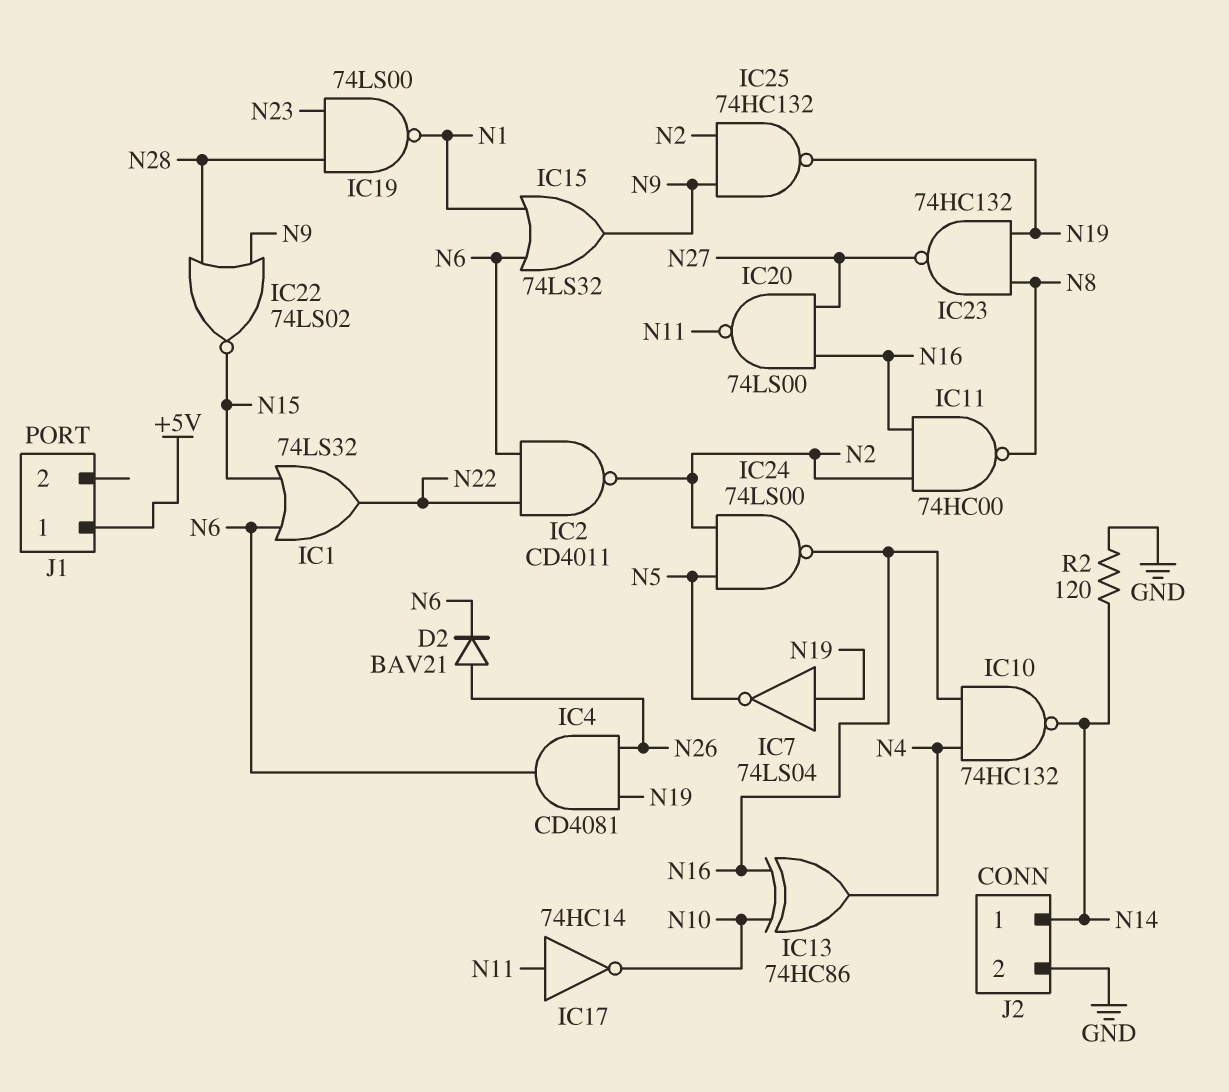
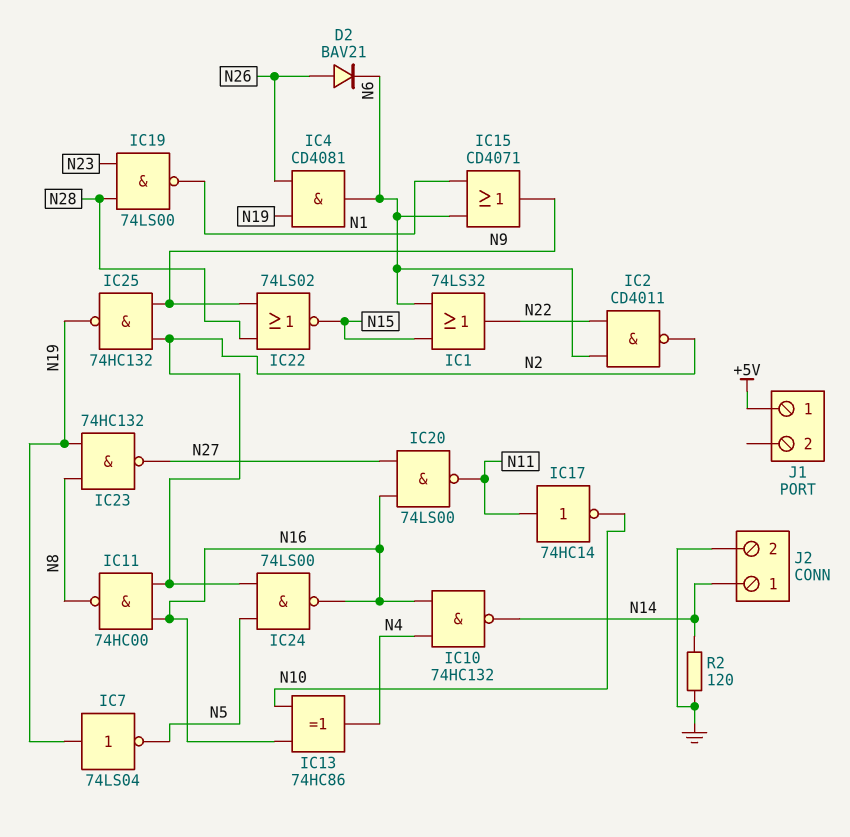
IC15: OR 74LS32 (in N1, in N6, out N9) -> OR CD4071 (in N1, in N6, out N9)

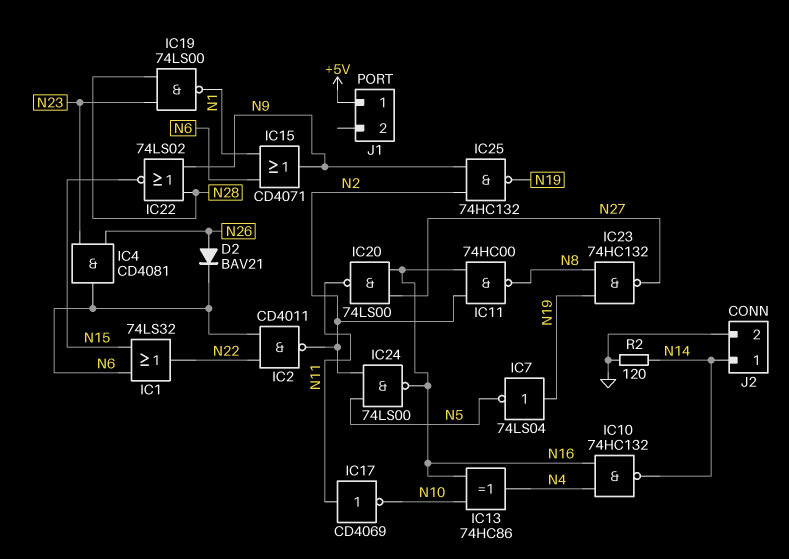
IC4: AND CD4081 (in N19, in N26, out N6) -> AND CD4081 (in N23, in N26, out N6)
IC17: NOT 74HC14 (in N11, out N10) -> NOT CD4069 (in N11, out N10)

